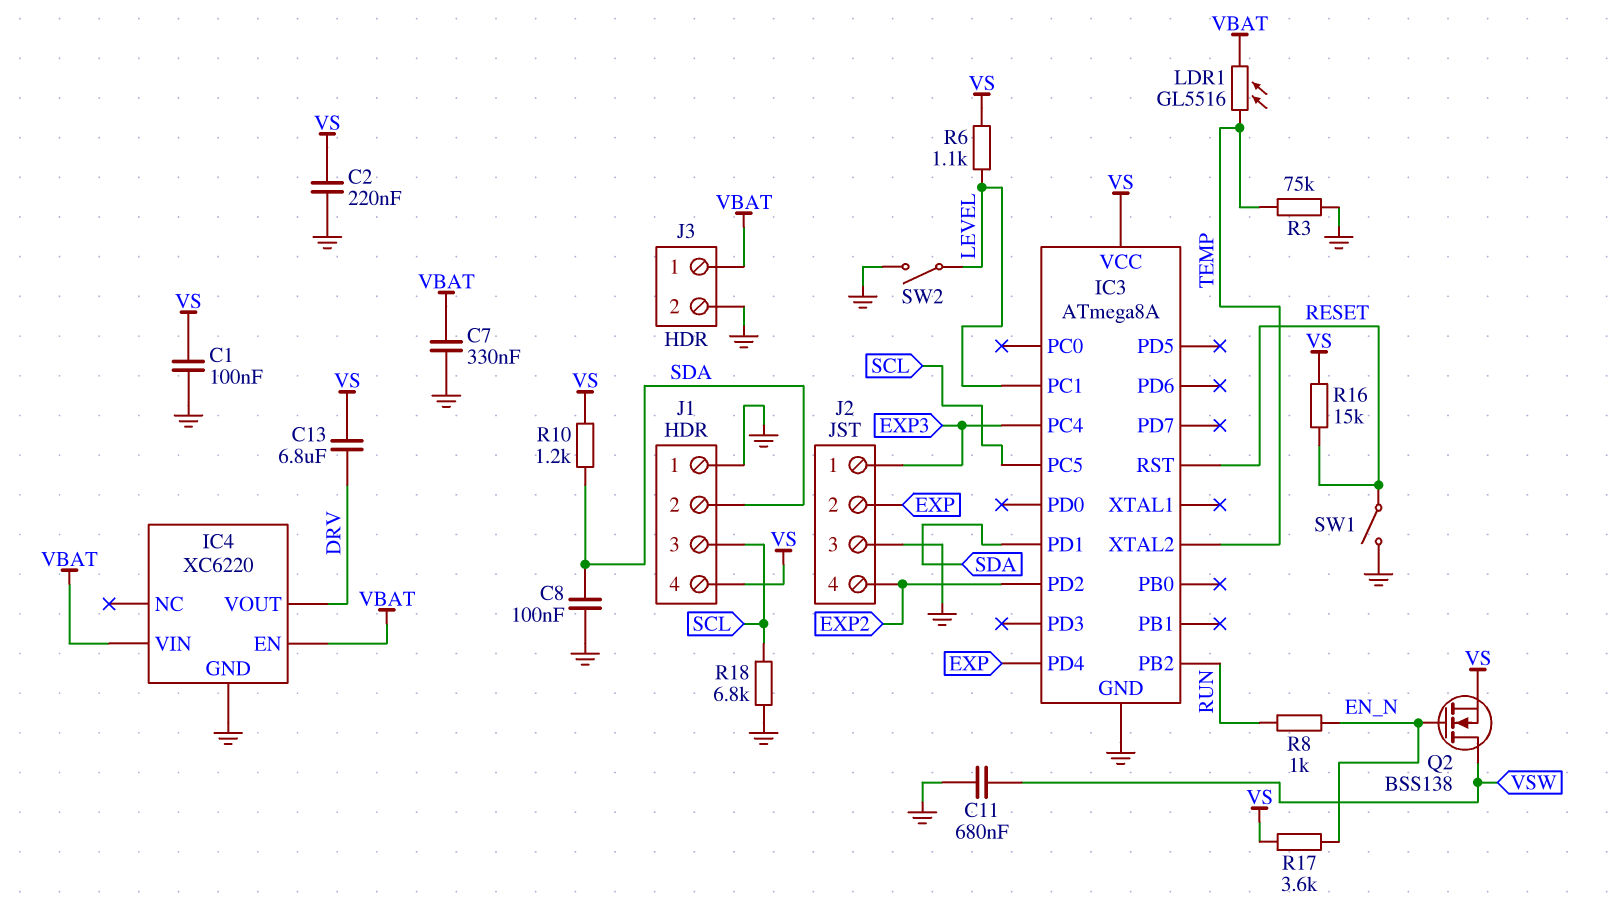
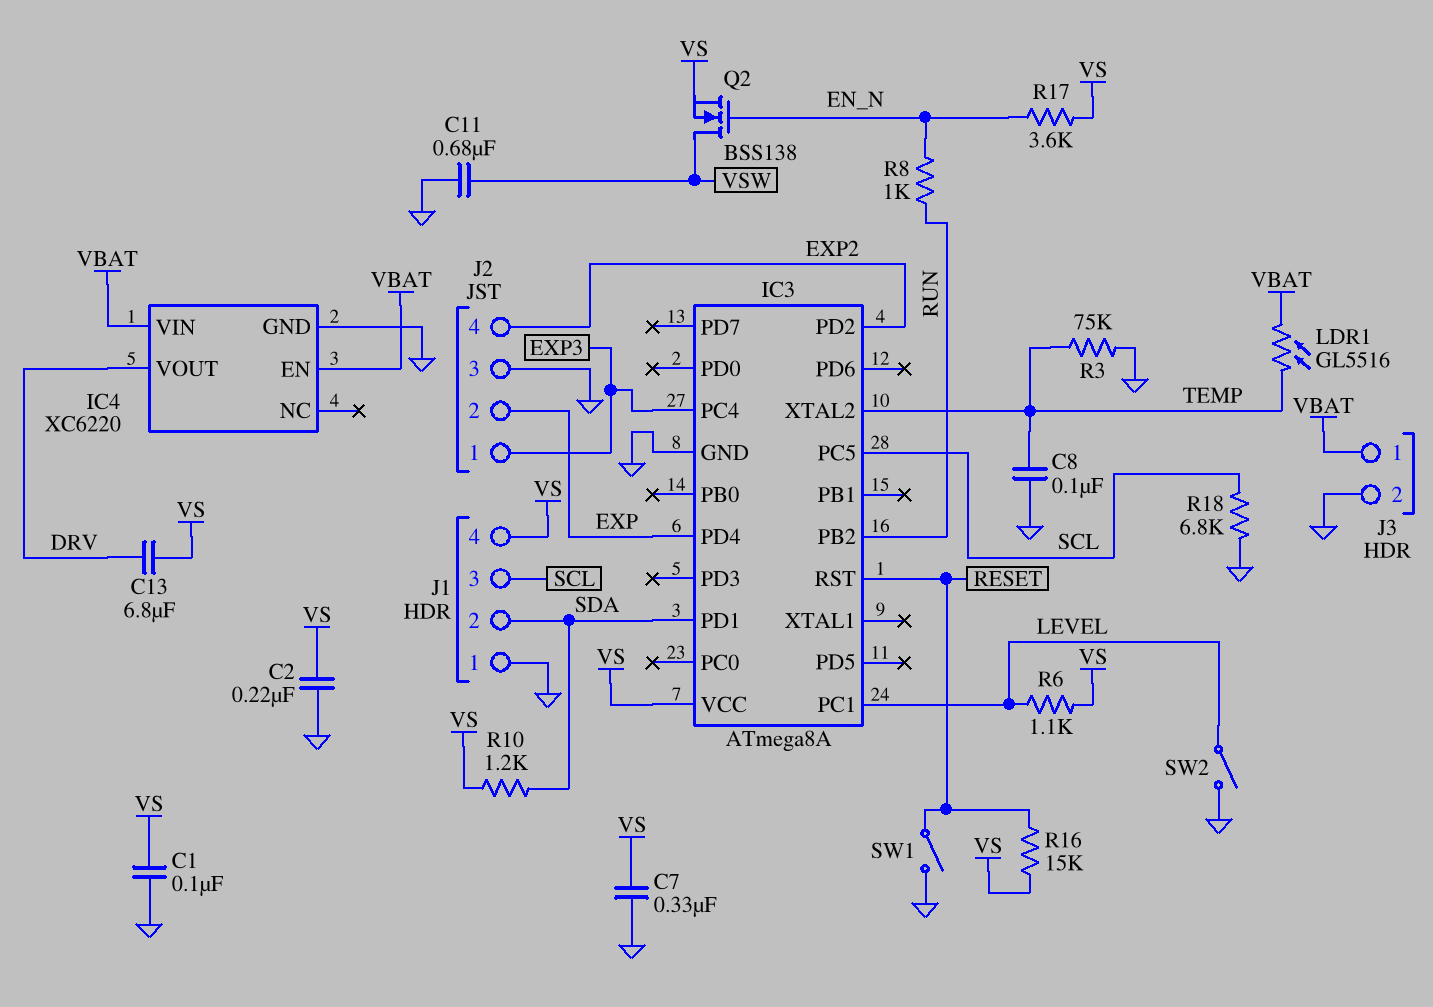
C7: 330nF (GND, VBAT) -> 330nF (GND, VS)
C8: 100nF (GND, SDA) -> 100nF (GND, TEMP)

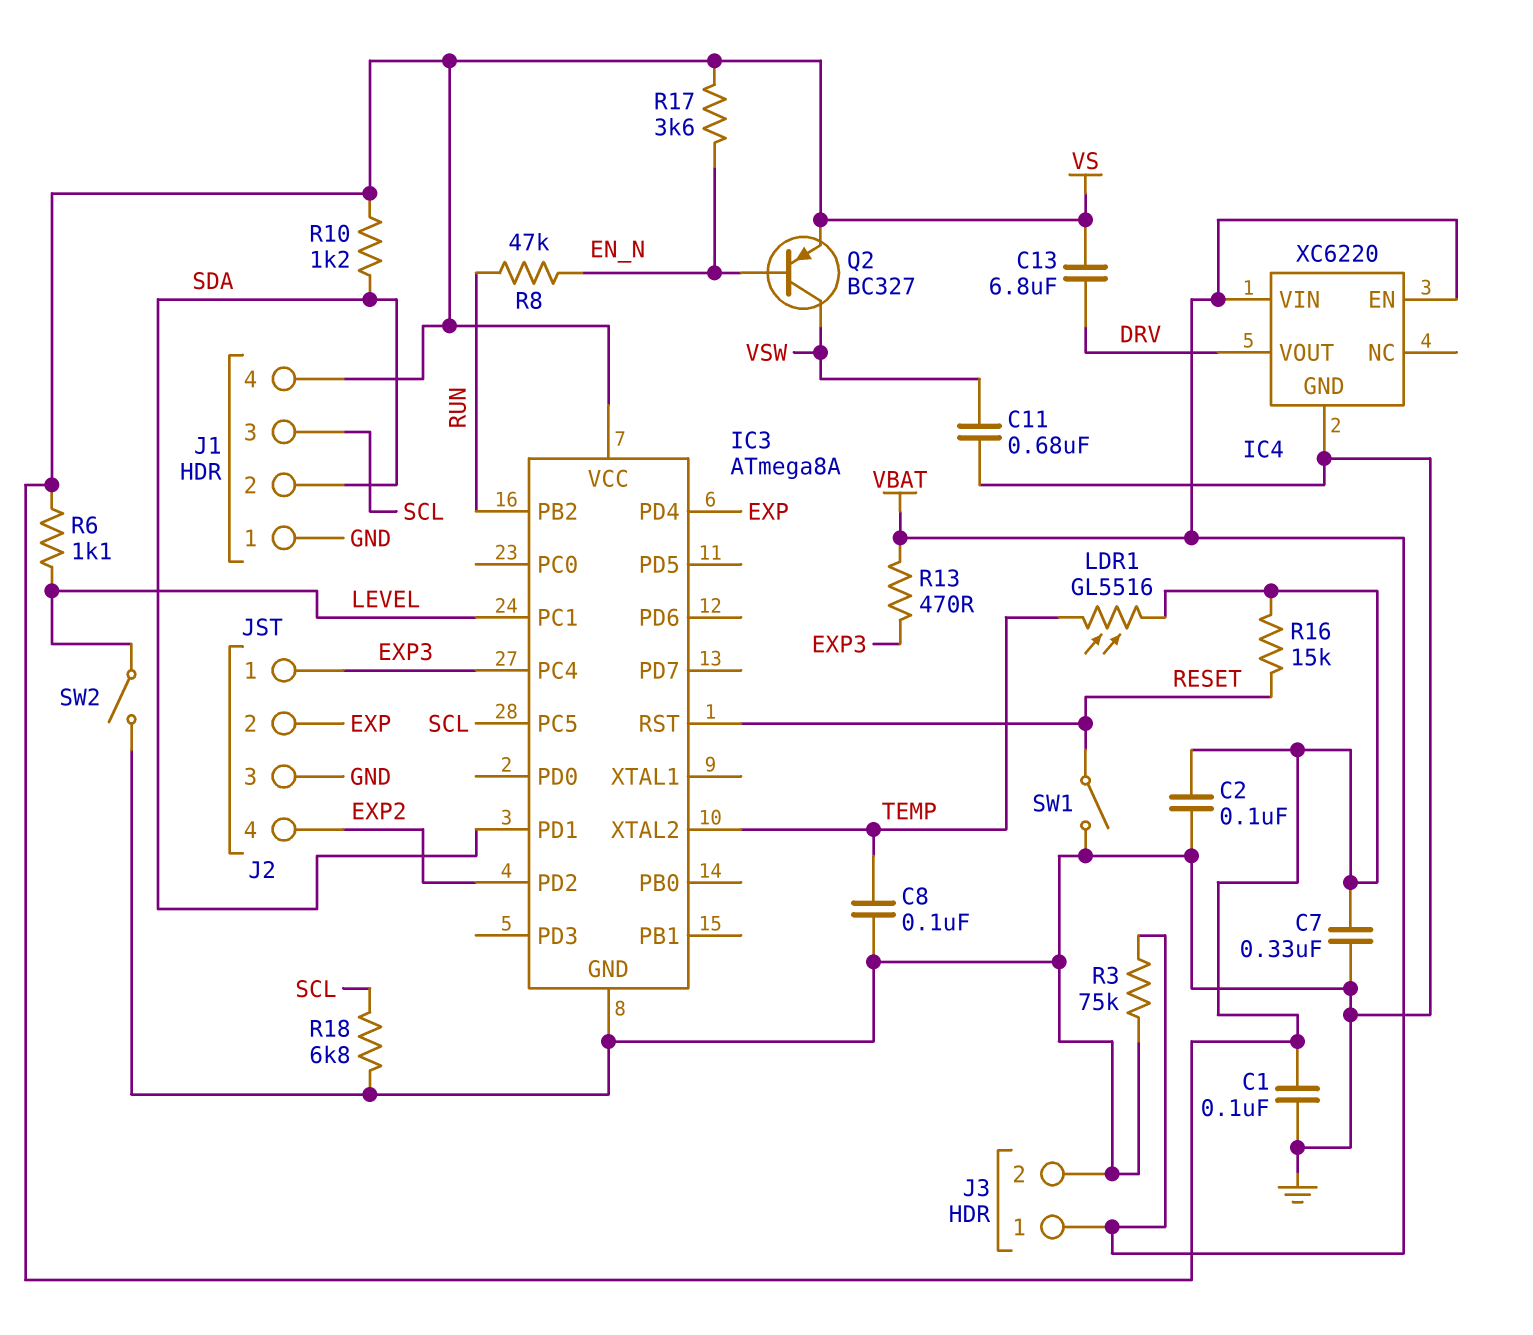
C2: 220nF (GND, VS) -> 100nF (GND, VS)
LDR1: GL5516 (TEMP, VBAT) -> GL5516 (TEMP, VS)
Q2: NMOS BSS138 (G EN_N, D VSW, S VS) -> PNP BC327 (B EN_N, C VSW, E VS)
R3: 75k (GND, TEMP) -> 75k (GND, VBAT)
R8: 1k (EN_N, RUN) -> 47k (EN_N, RUN)
R13: none -> 470 (EXP3, VBAT)

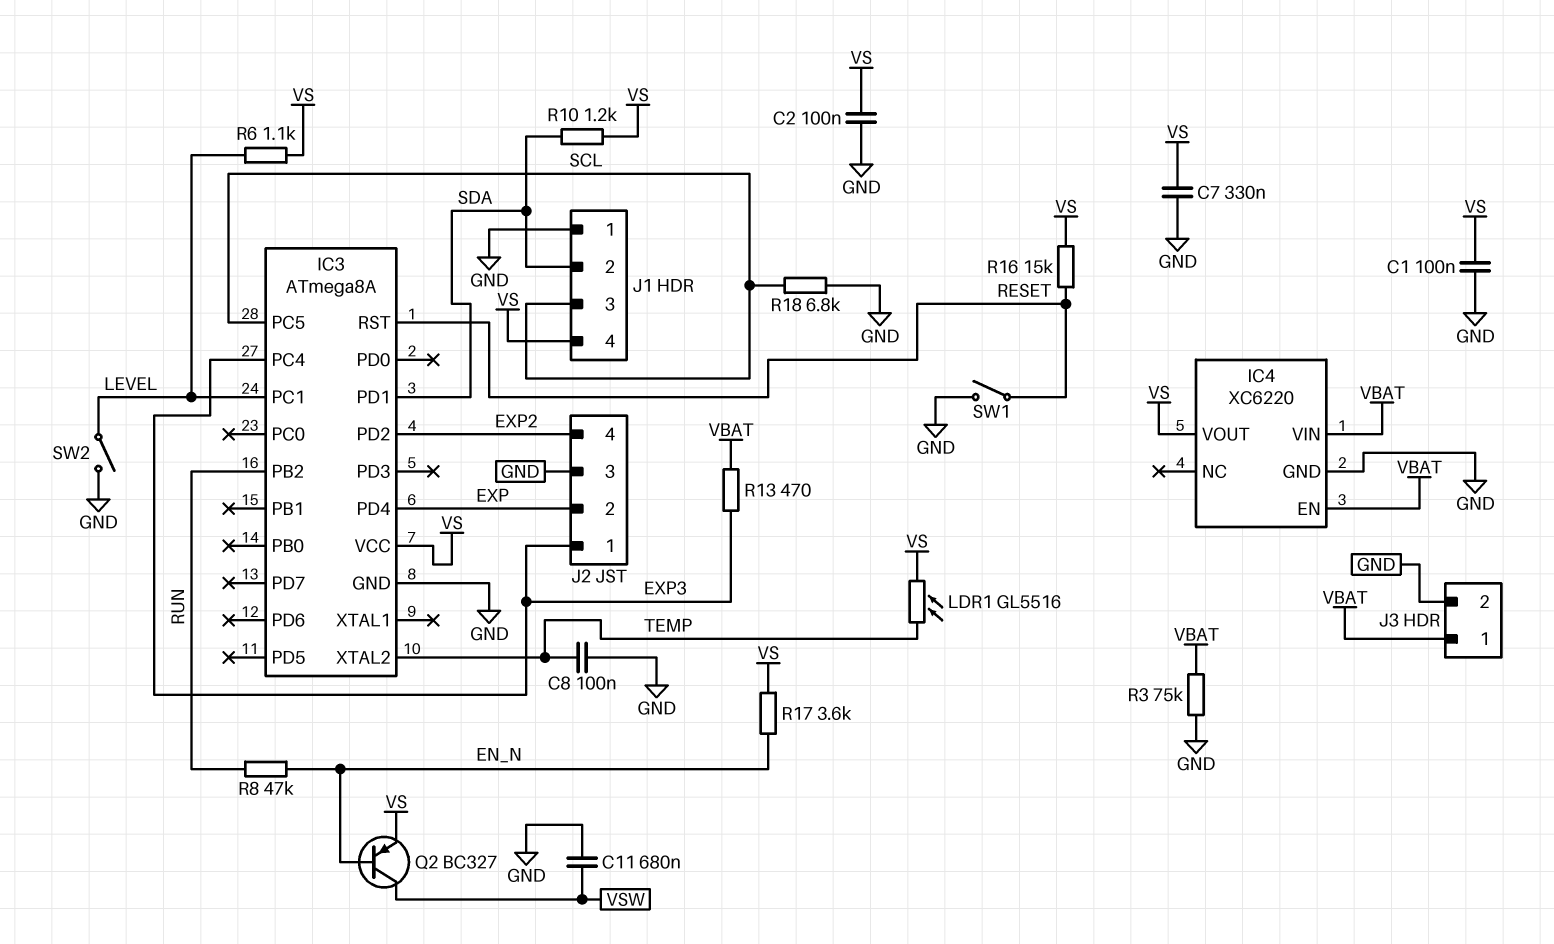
C13: 6.8uF (DRV, VS) -> none
IC4 pin VOUT: DRV -> VS

